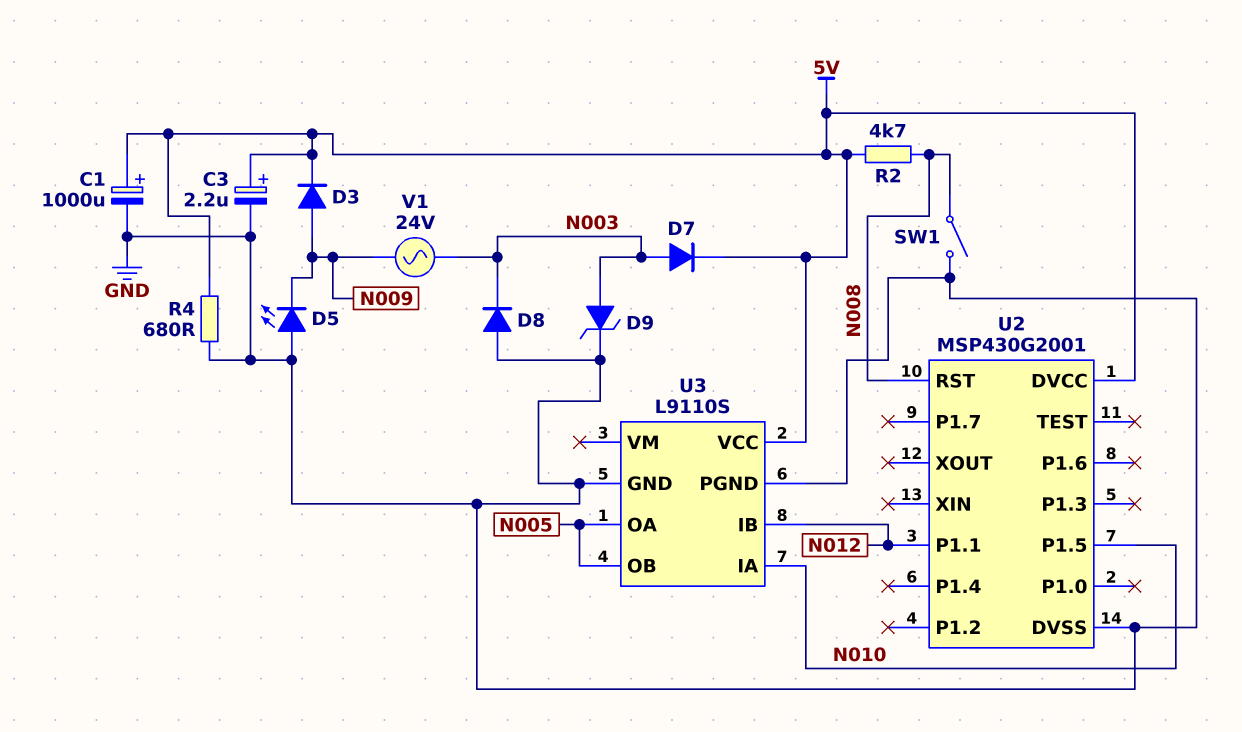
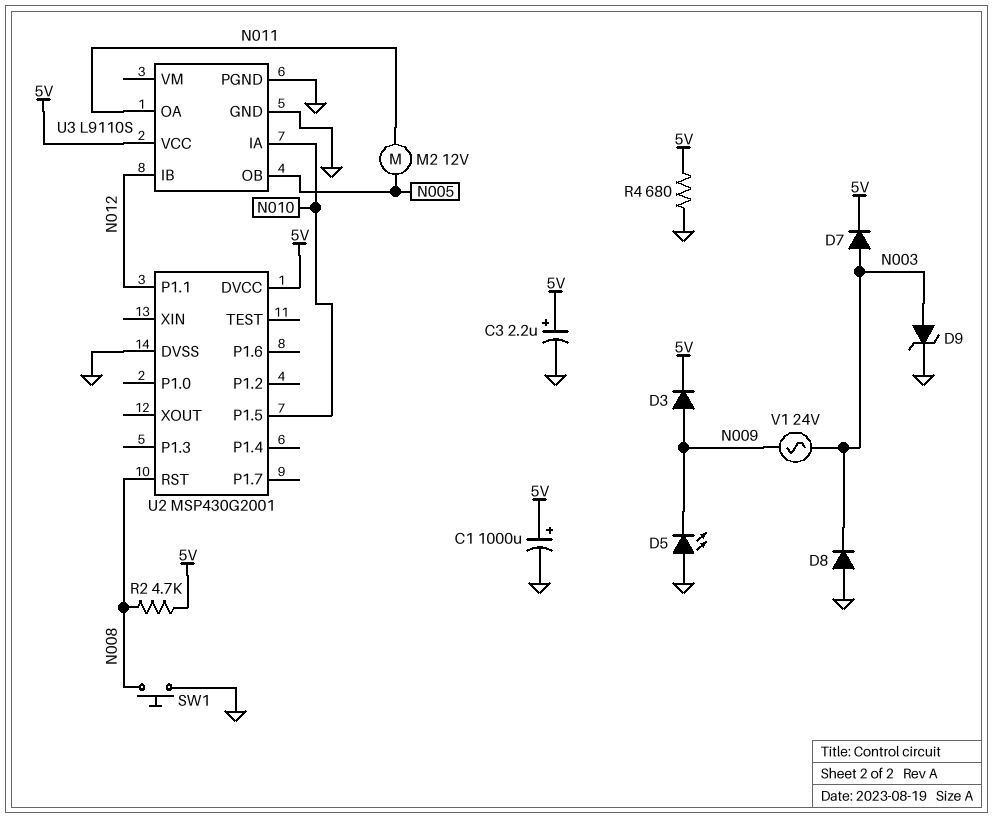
M2: none -> motor 12V (N005, N011)
SW1: switch (GND, N008) -> button (GND, N008)
U3 pin OA: N005 -> N011

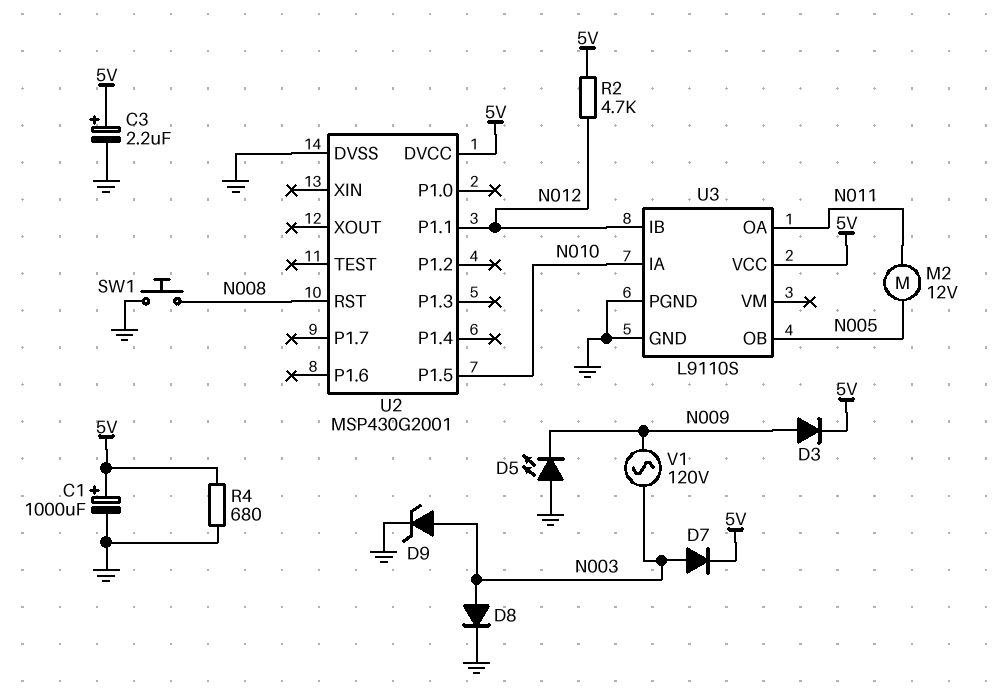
D8: diode (A GND, K N003) -> diode (A N003, K GND)
R2: 4.7k (5V, N008) -> 4.7k (5V, N012)
V1: AC 24V (N003, N009) -> AC 120V (N003, N009)

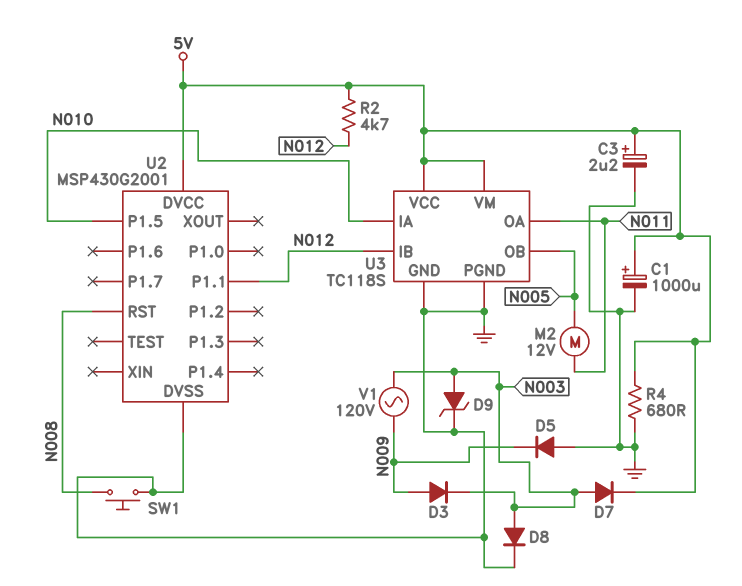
D3: diode (A N009, K 5V) -> diode (A N009, K N003)
D5: LED (A GND, K N009) -> diode (A GND, K N009)
U3: L9110S -> TC118S
U3 pin VM: none -> 5V

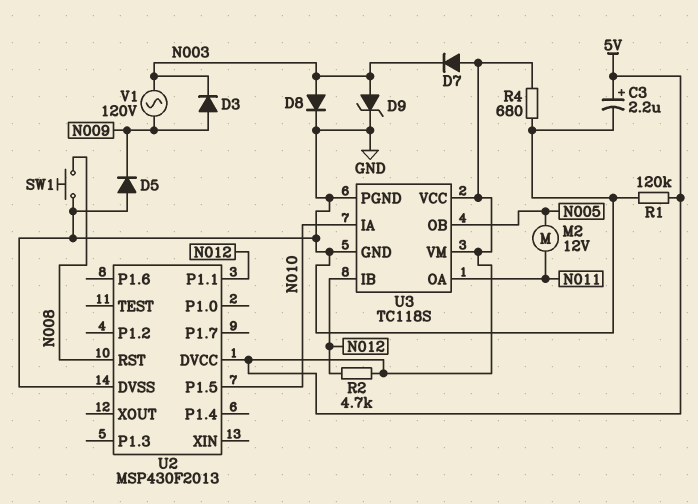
C1: 1000uF (plus 5V, minus GND) -> none
D7: diode (A N003, K 5V) -> diode (A 5V, K N003)
R1: none -> 120k (5V, GND)
U2: MSP430G2001 -> MSP430F2013

